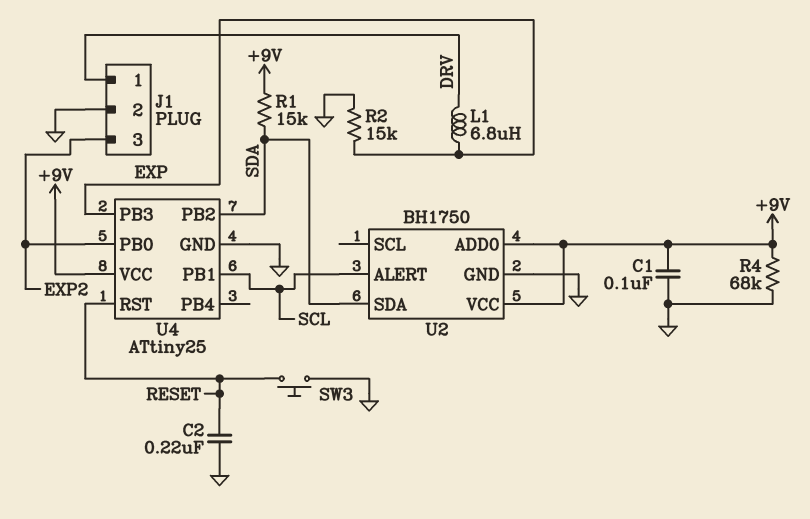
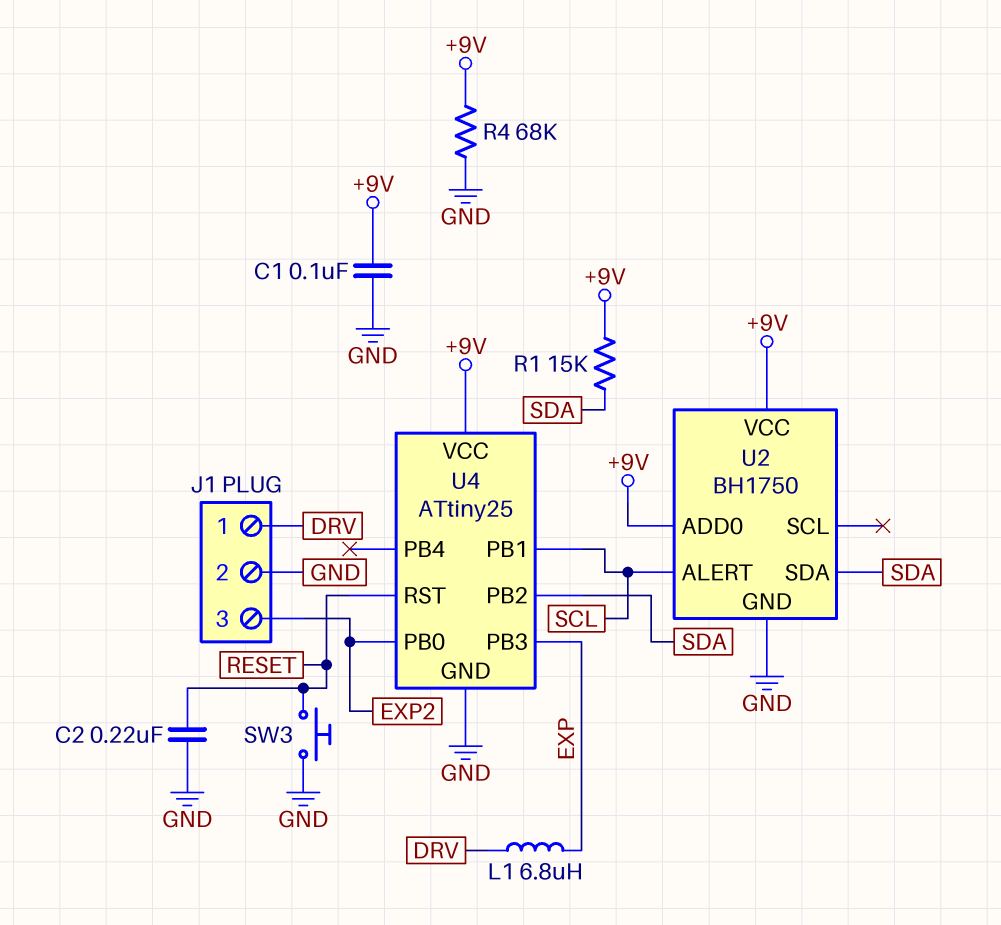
R2: 15k (EXP, GND) -> none

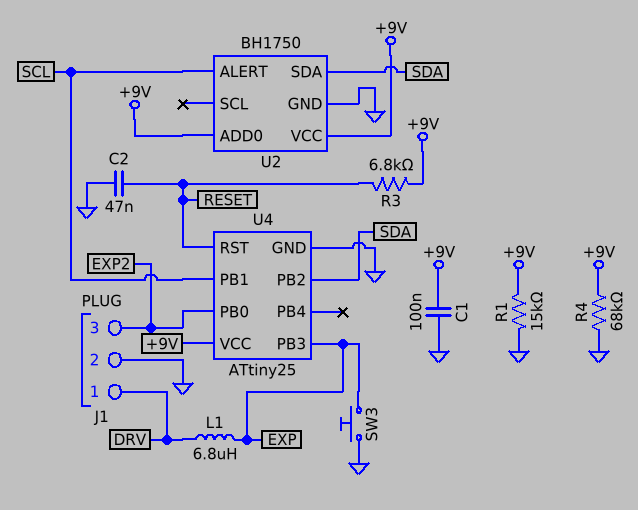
C2: 220nF (GND, RESET) -> 47nF (GND, RESET)
R1: 15k (+9V, SDA) -> 15k (+9V, GND)
R3: none -> 6.8k (+9V, RESET)
SW3: button (GND, RESET) -> button (EXP, GND)

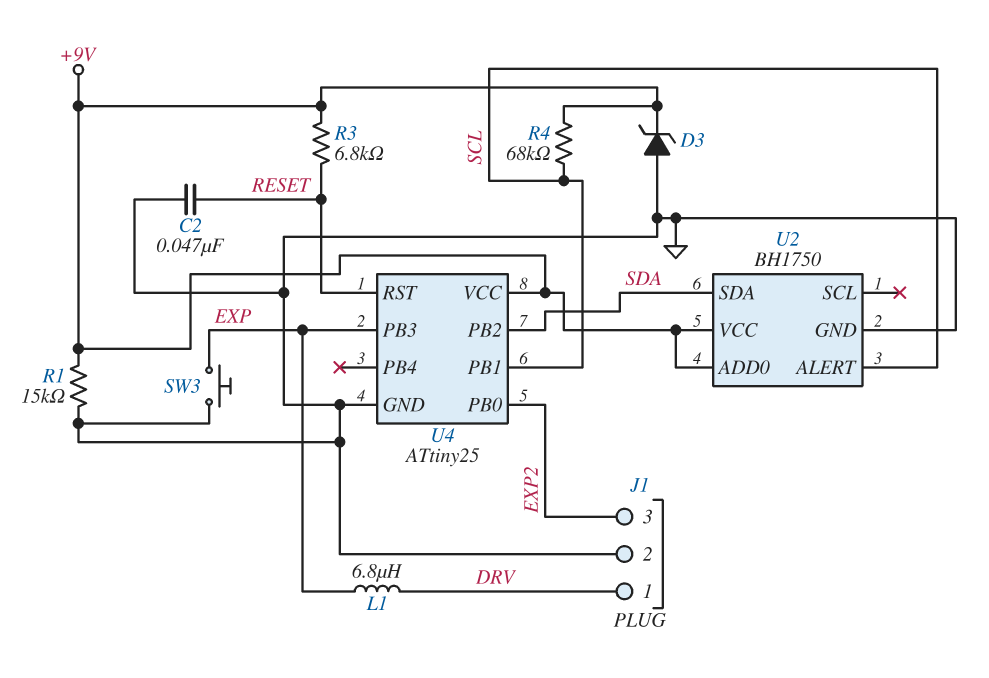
C1: 100nF (+9V, GND) -> none
D3: none -> zener (A GND, K +9V)
R4: 68k (+9V, GND) -> 68k (+9V, SCL)

